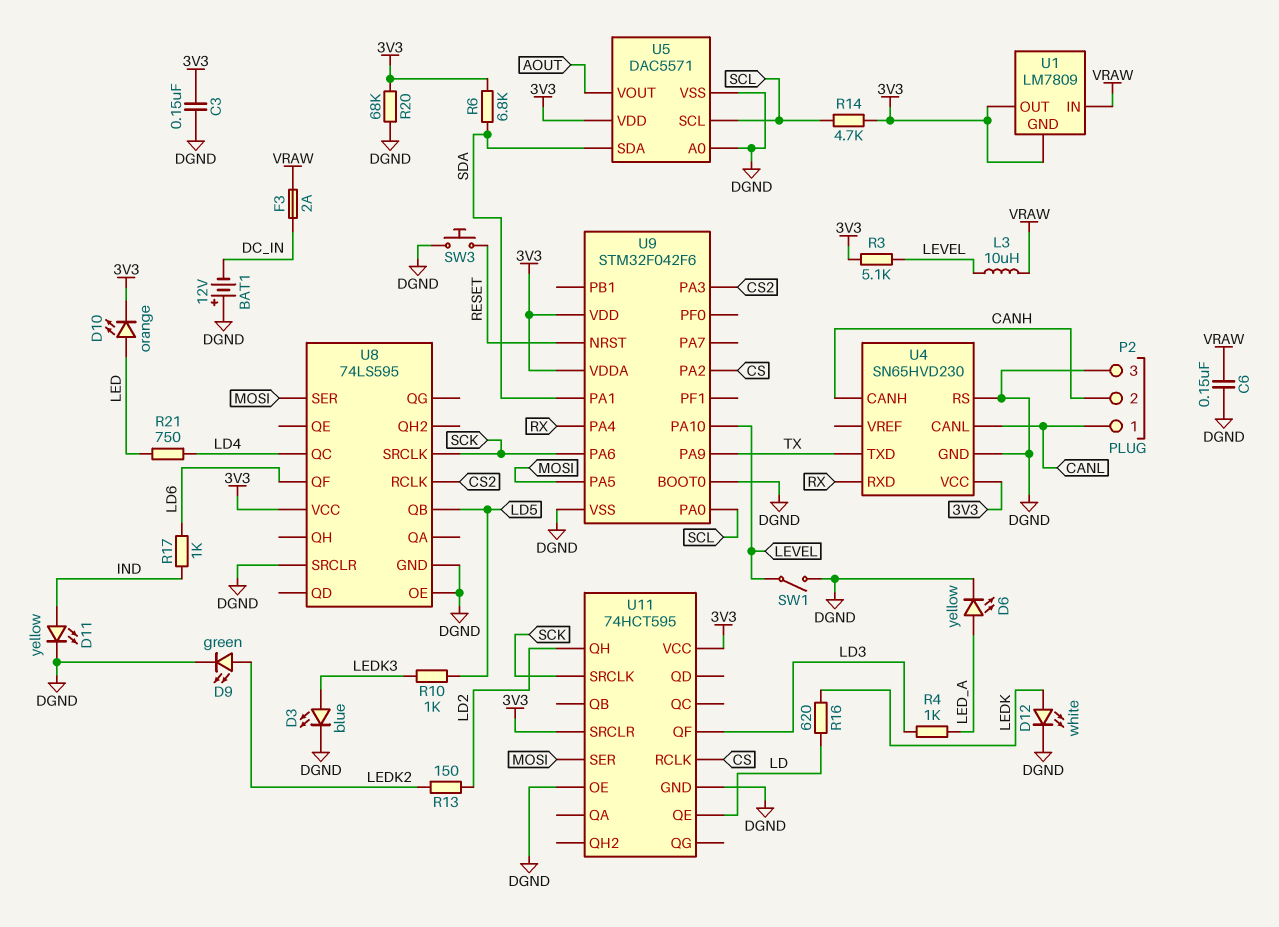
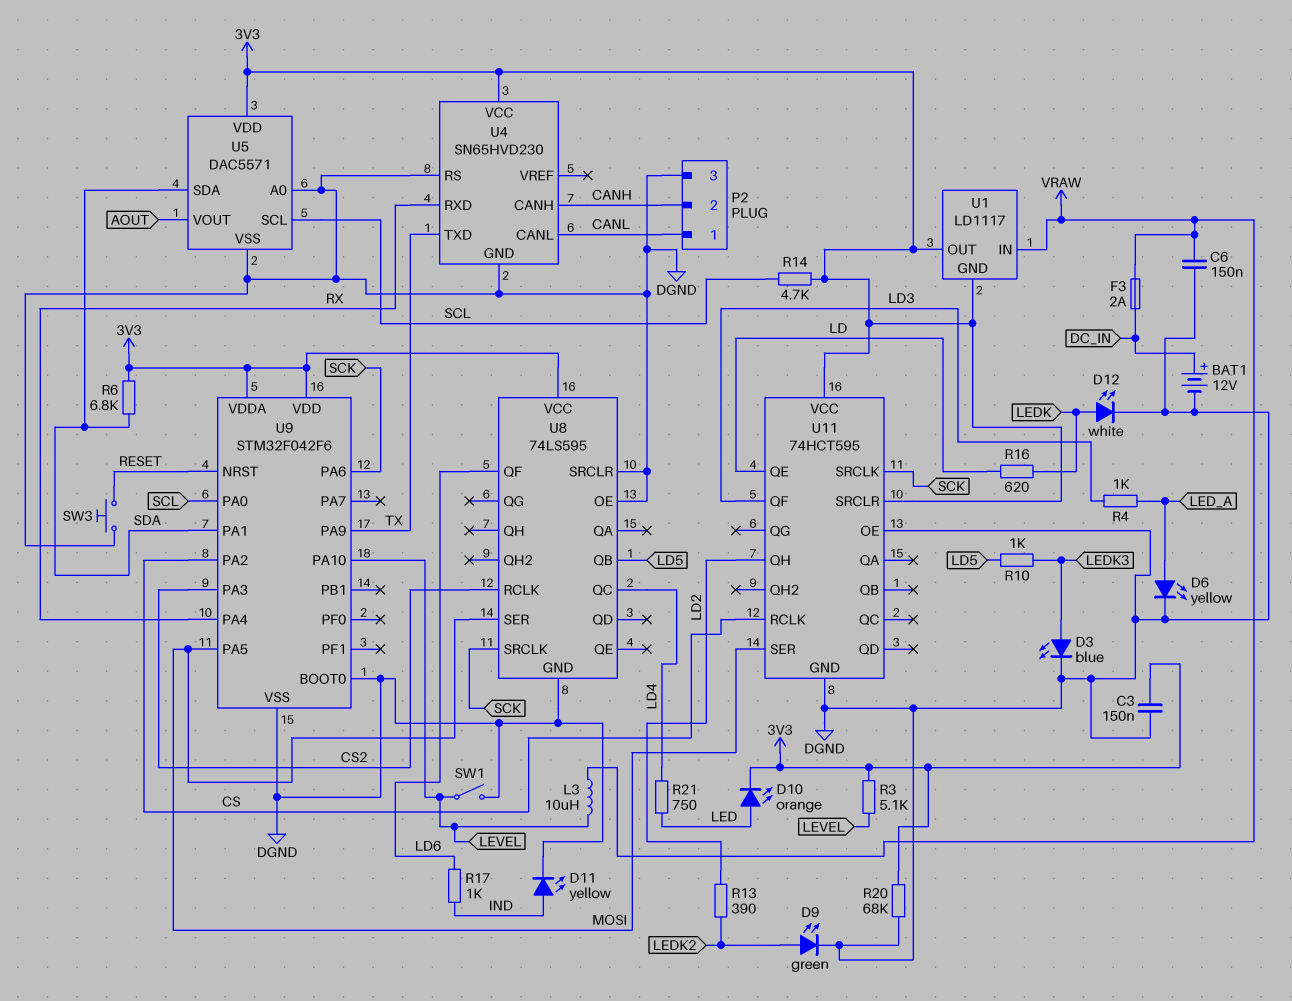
BAT1: 12V (plus DGND, minus DC_IN) -> 12V (plus DC_IN, minus DGND)
R13: 150 (LD2, LEDK2) -> 390 (LD2, LEDK2)
U1: LM7809 -> LD1117

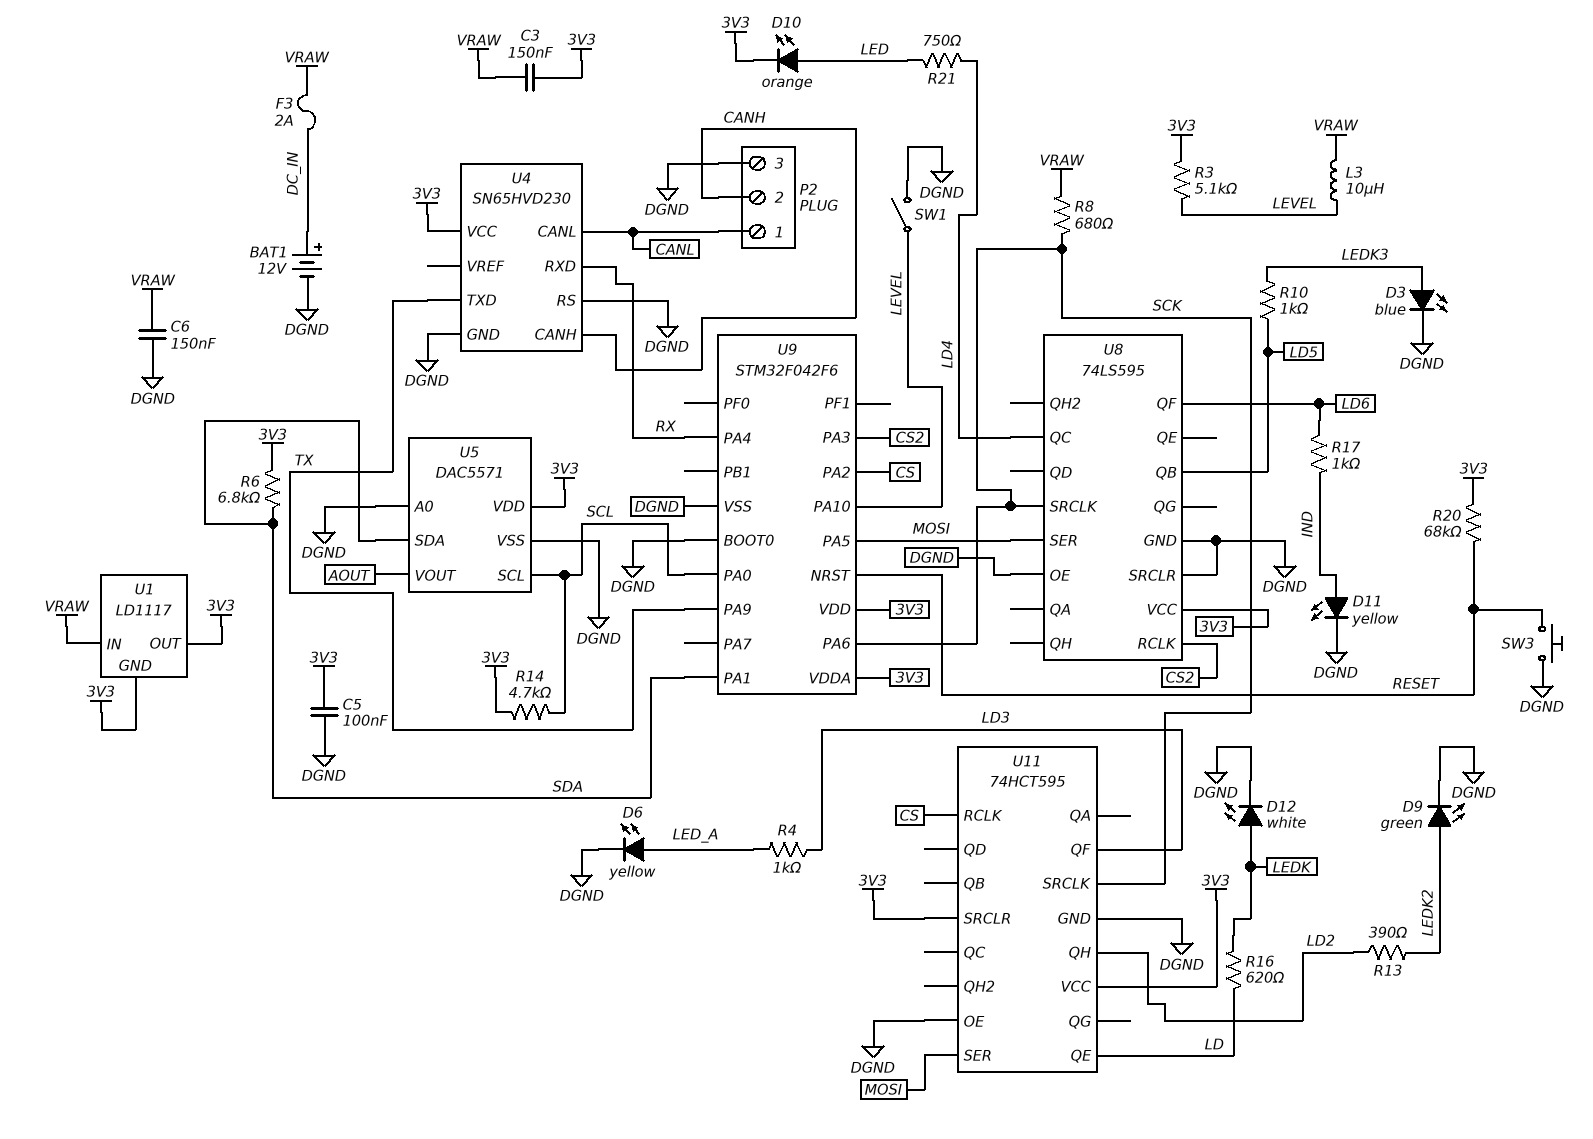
C3: 150nF (3V3, DGND) -> 150nF (3V3, VRAW)
C5: none -> 100nF (3V3, DGND)
R8: none -> 680 (SCK, VRAW)
R20: 68k (3V3, DGND) -> 68k (3V3, RESET)

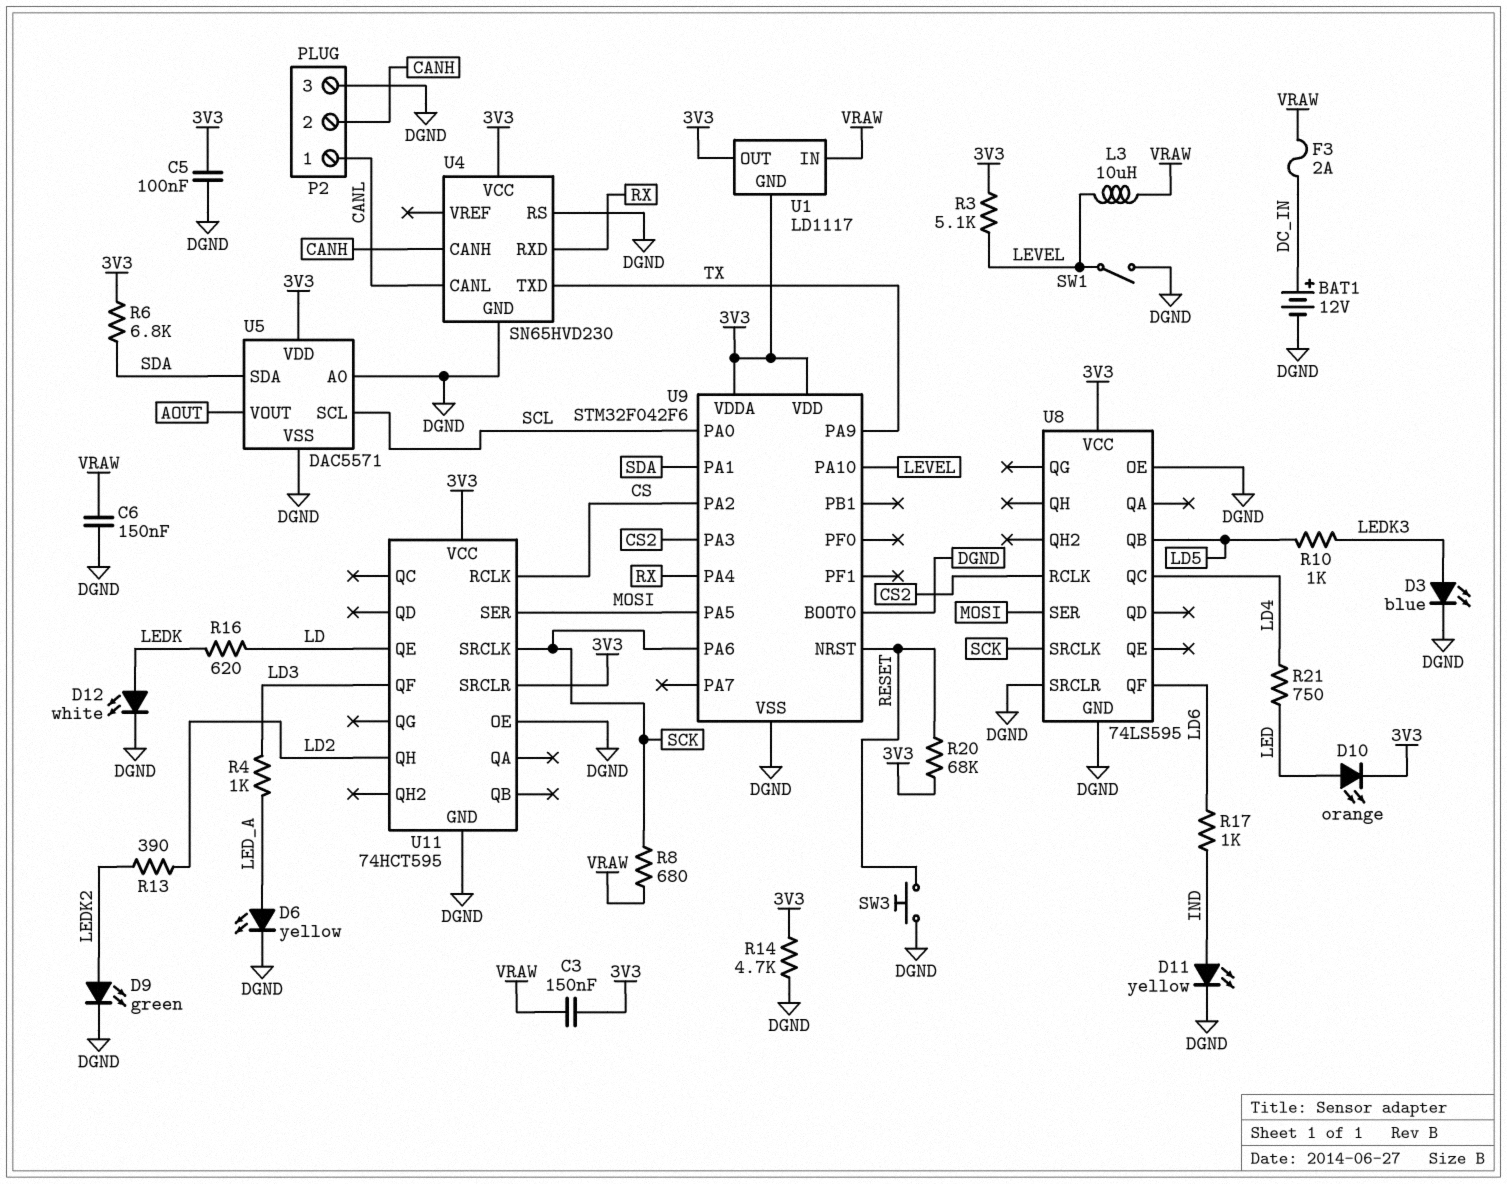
R14: 4.7k (3V3, SCL) -> 4.7k (3V3, DGND)

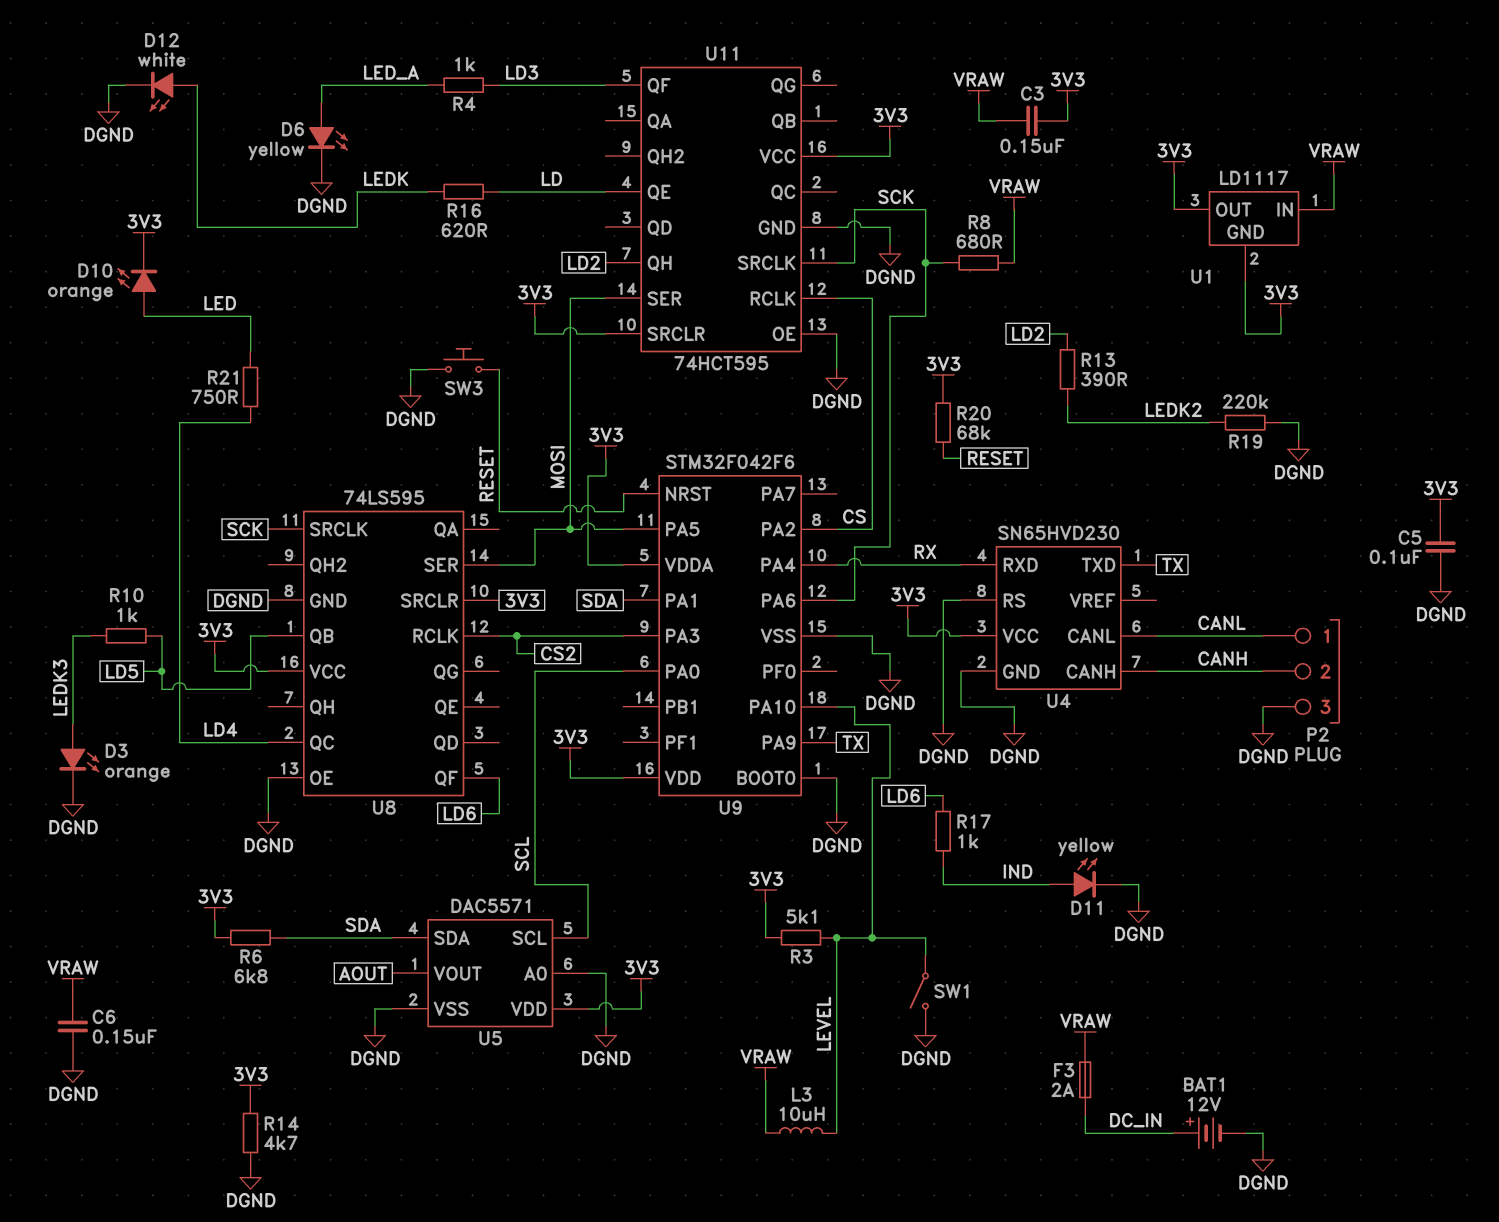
D3: LED blue (A LEDK3, K DGND) -> LED orange (A LEDK3, K DGND)
D9: LED green (A LEDK2, K DGND) -> none
R19: none -> 220k (DGND, LEDK2)
U8 pin SRCLR: DGND -> 3V3

